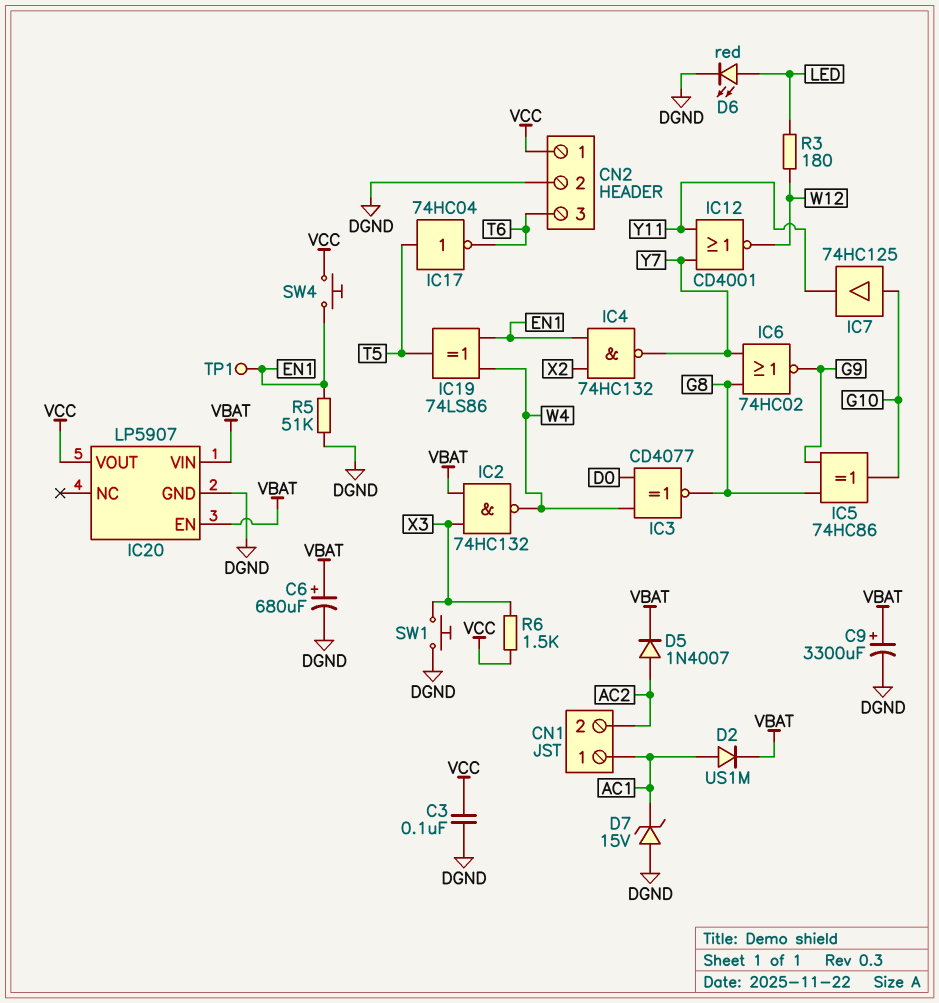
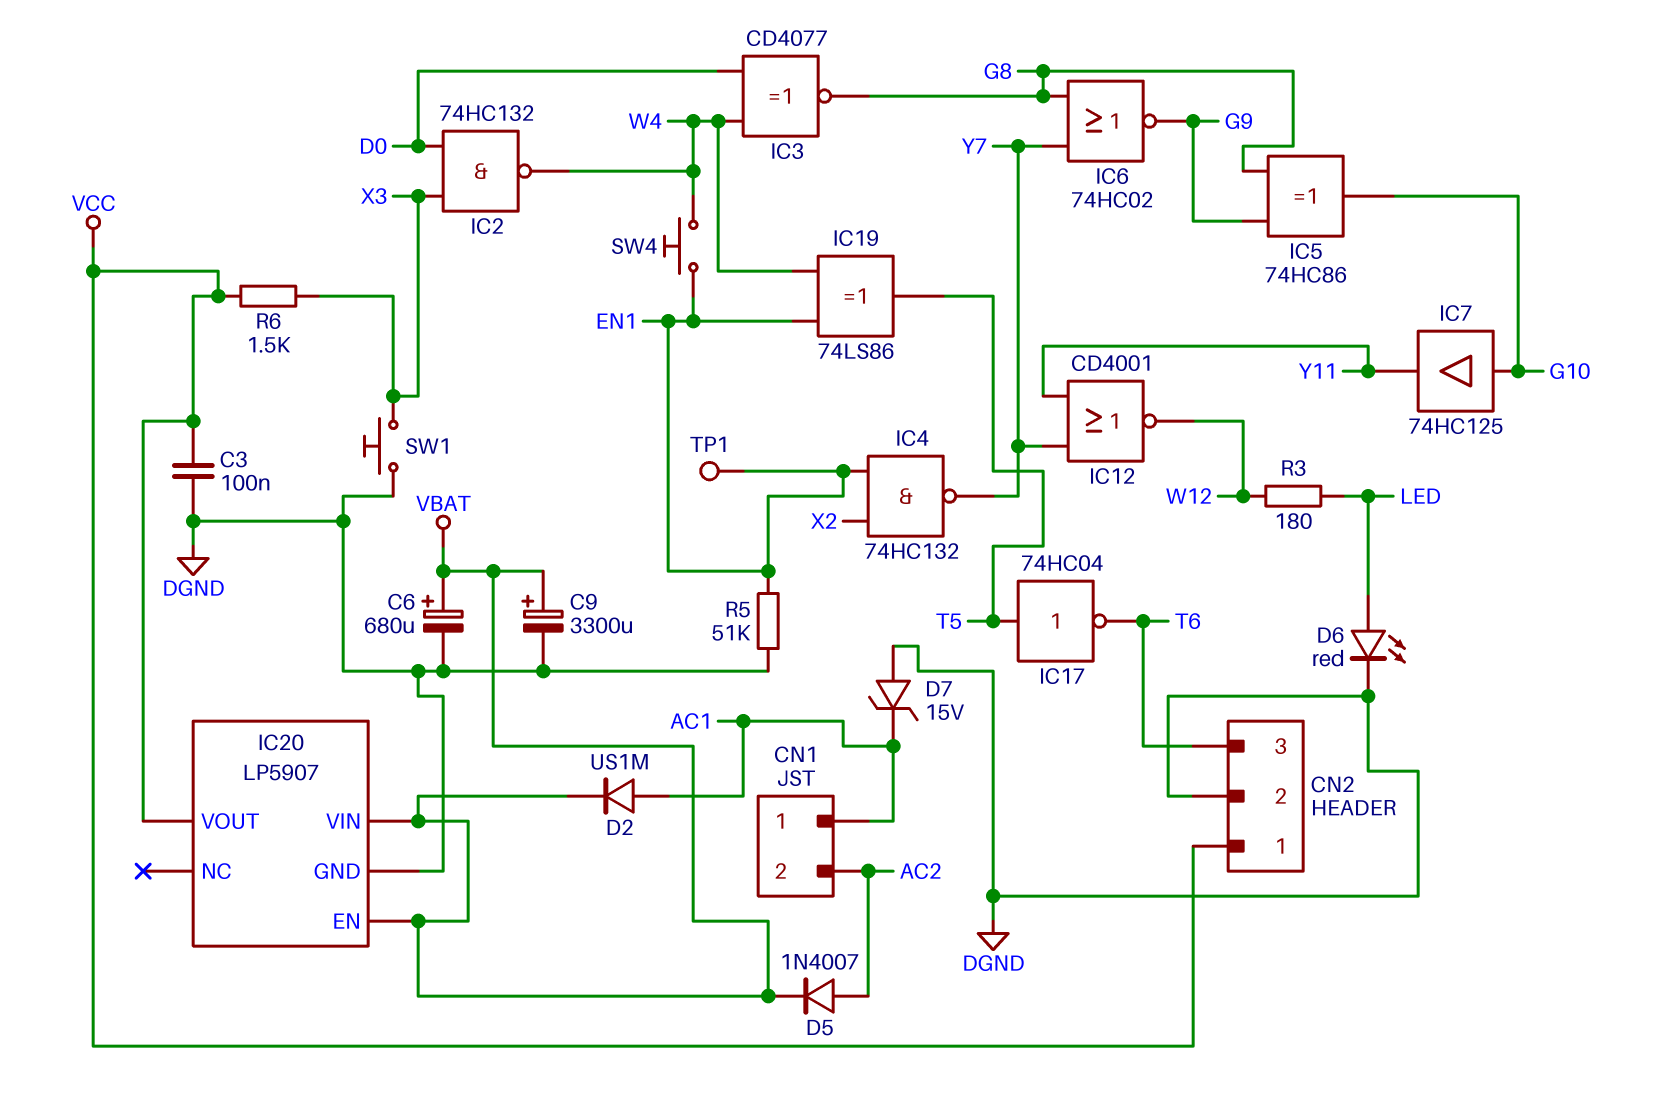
IC2: NAND 74HC132 (in VBAT, in X3, out W4) -> NAND 74HC132 (in D0, in X3, out W4)
SW4: button (EN1, VCC) -> button (EN1, W4)

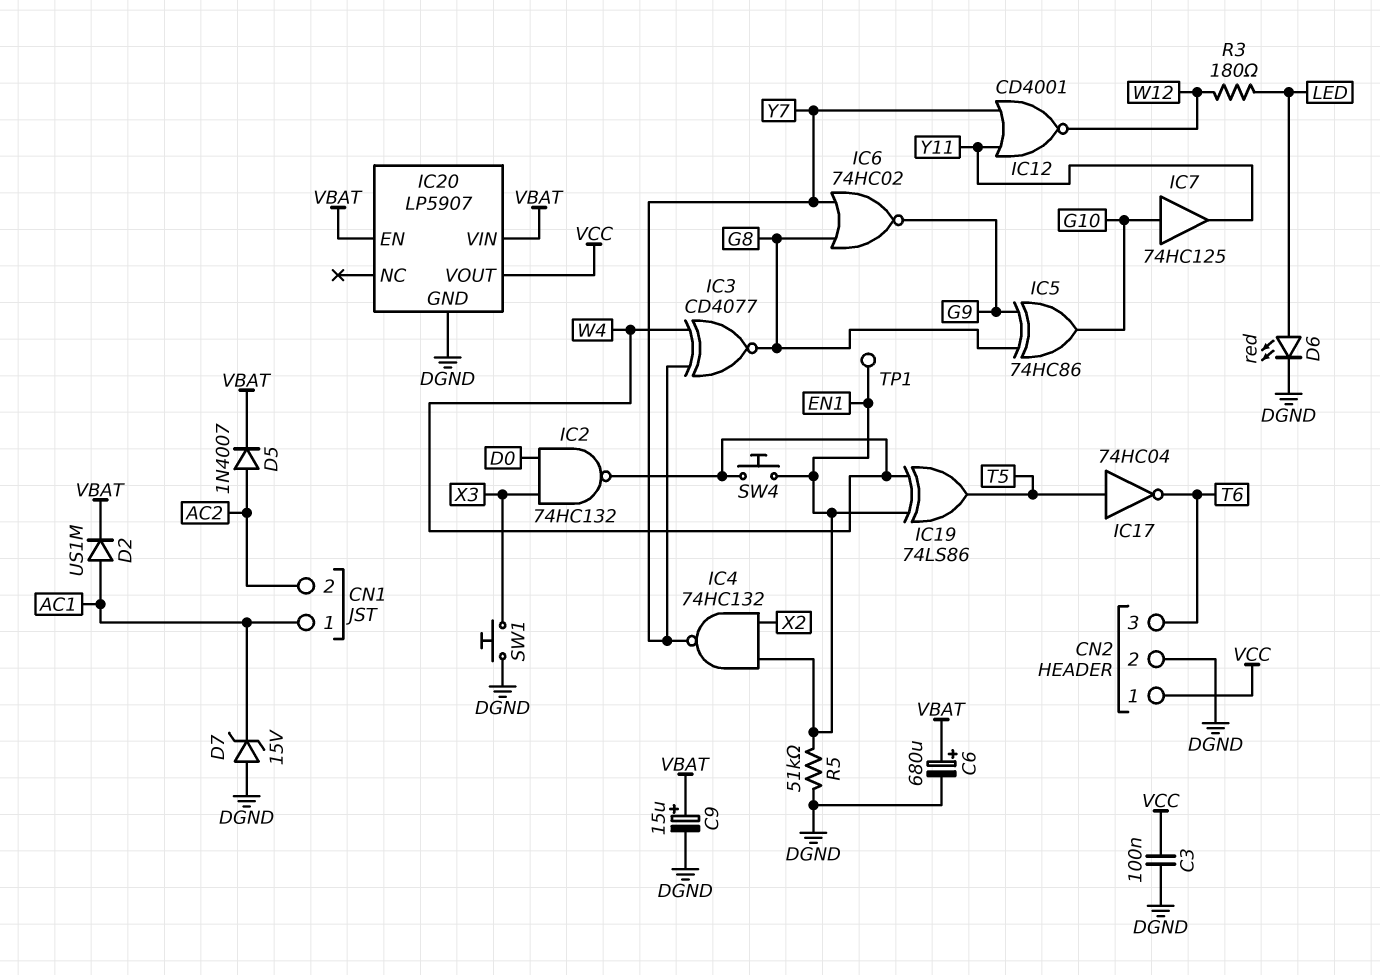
C9: 3300uF (plus VBAT, minus DGND) -> 15uF (plus VBAT, minus DGND)
IC3: XNOR CD4077 (in D0, in W4, out G8) -> XNOR CD4077 (in W4, in Y7, out G8)
R6: 1.5k (VCC, X3) -> none

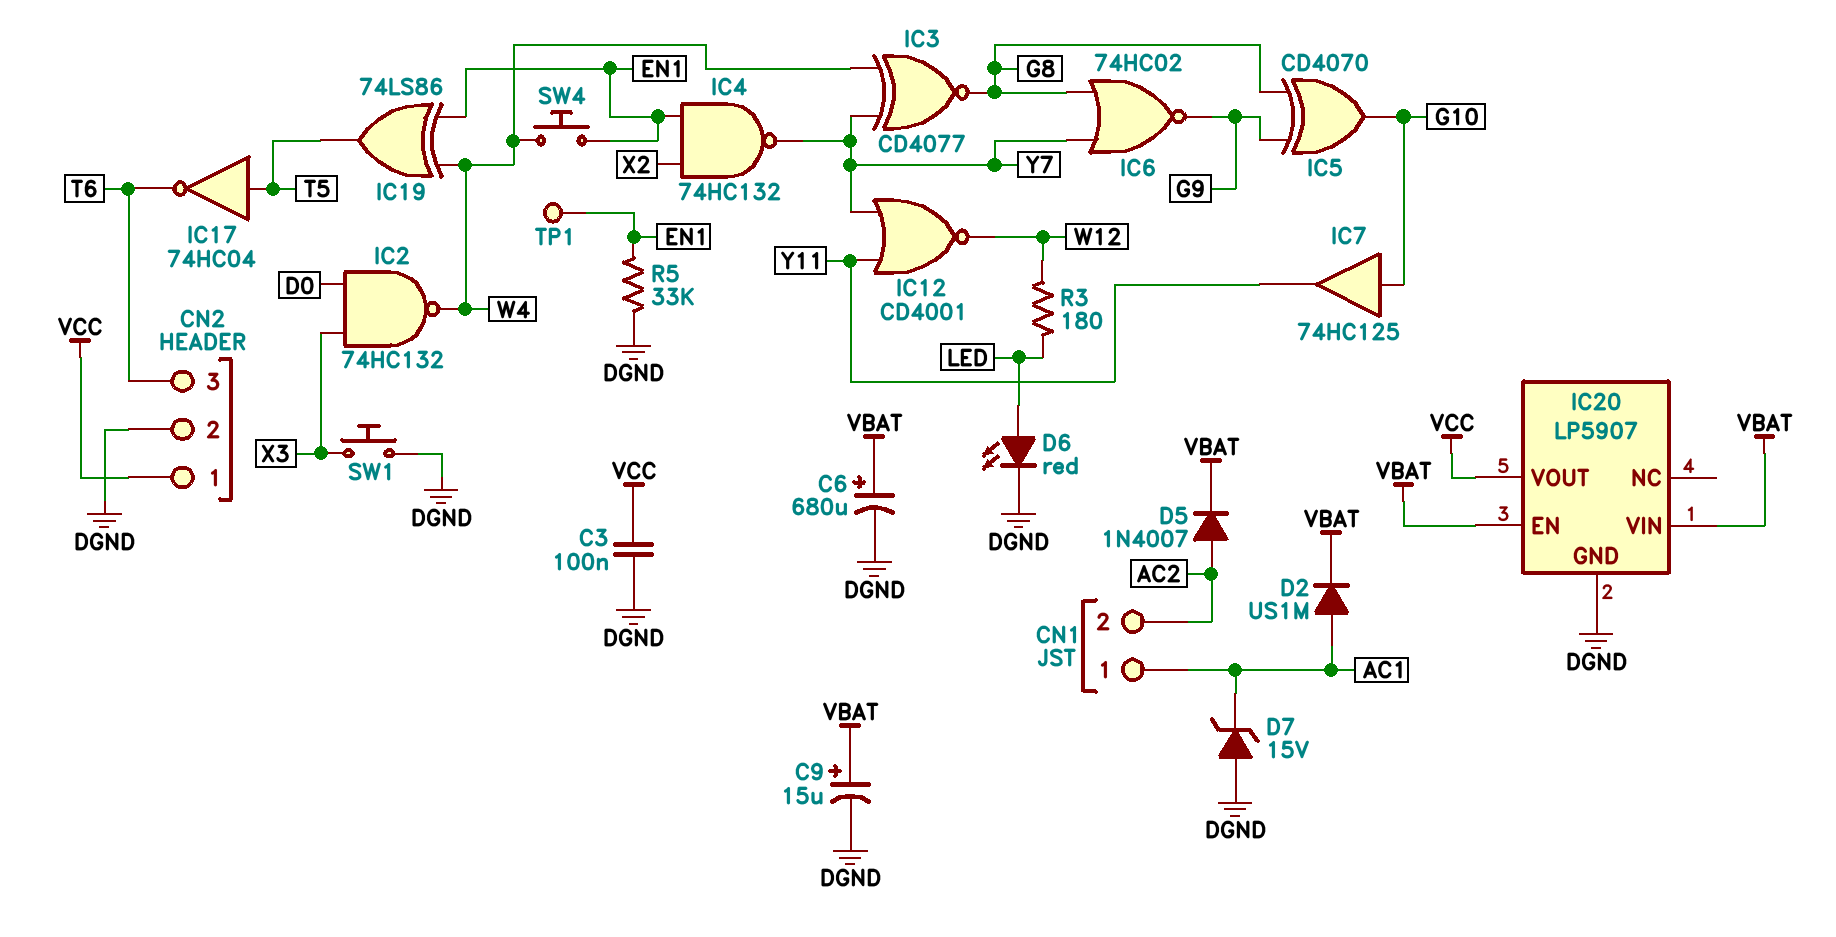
IC5: XOR 74HC86 (in G8, in G9, out G10) -> XOR CD4070 (in G8, in G9, out G10)
R5: 51k (DGND, EN1) -> 33k (DGND, EN1)

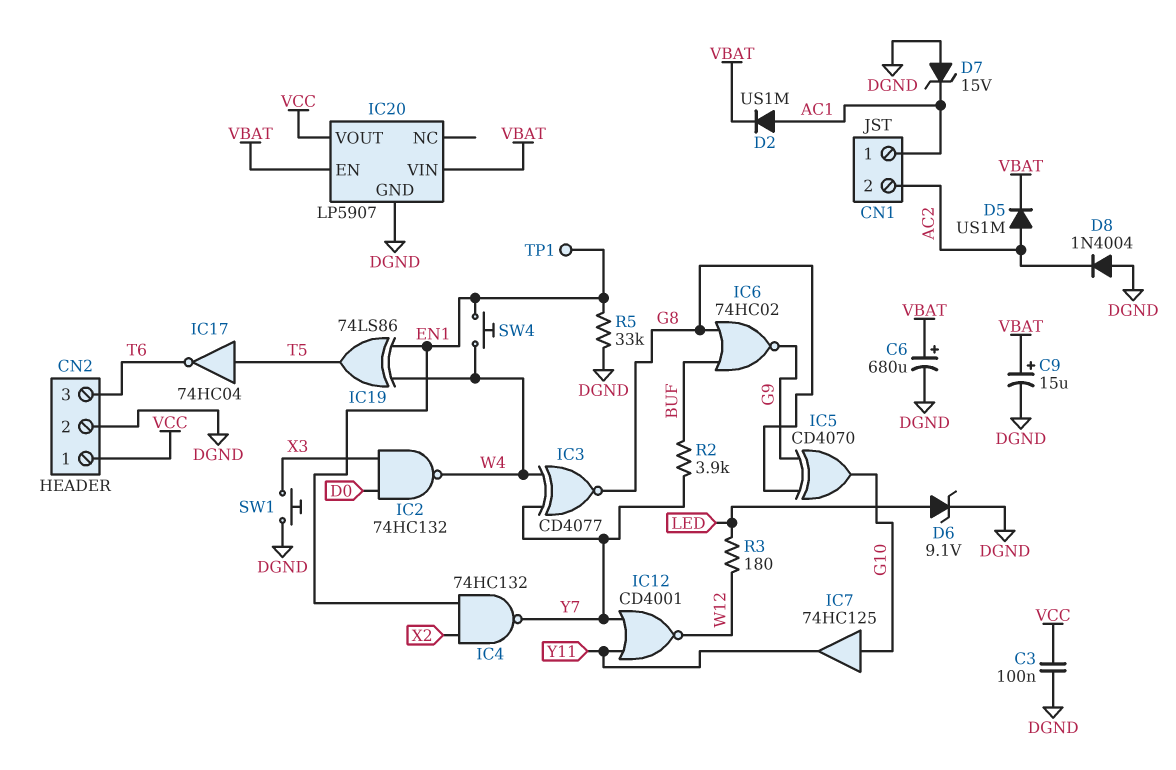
D5: diode 1N4007 (A AC2, K VBAT) -> diode US1M (A AC2, K VBAT)
D6: LED red (A LED, K DGND) -> zener 9.1V (A LED, K DGND)
D8: none -> diode 1N4004 (A DGND, K AC2)
IC6: NOR 74HC02 (in G8, in Y7, out G9) -> NOR 74HC02 (in BUF, in G8, out G9)
R2: none -> 3.9k (BUF, Y7)

